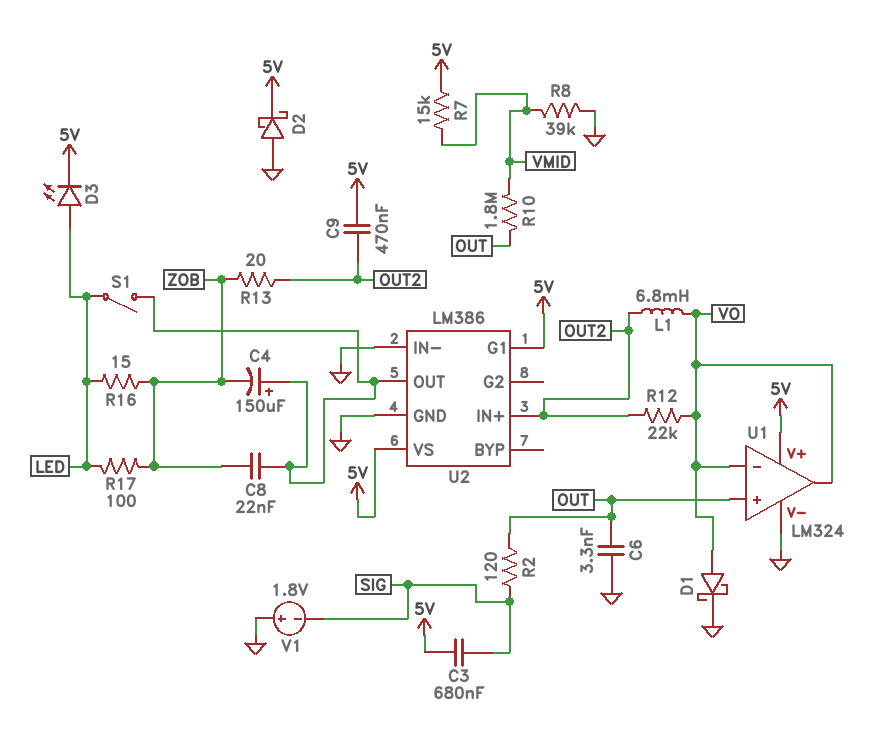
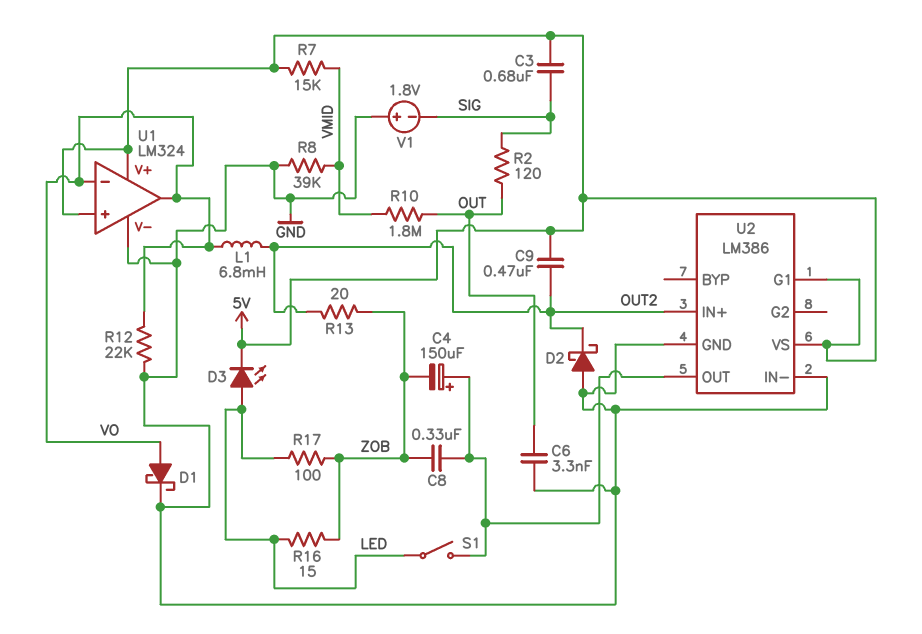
C8: 22nF (U2/OUT, ZOB) -> 330nF (U2/OUT, ZOB)
D2: schottky (A GND, K 5V) -> schottky (A GND, K OUT2)
R12: 22k (OUT2, VO) -> 22k (GND, VO)
U1 pin in+: OUT -> 5V

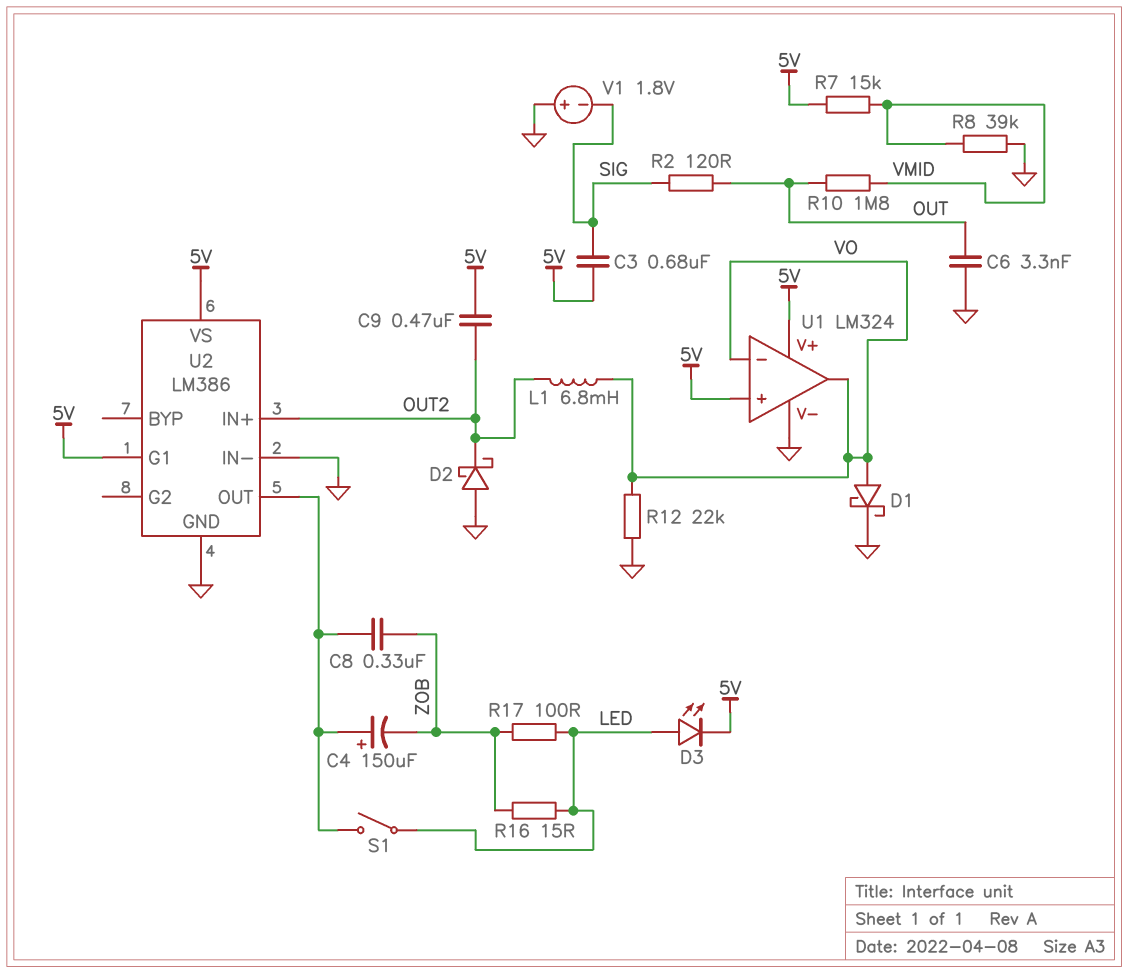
R13: 20 (OUT2, ZOB) -> none

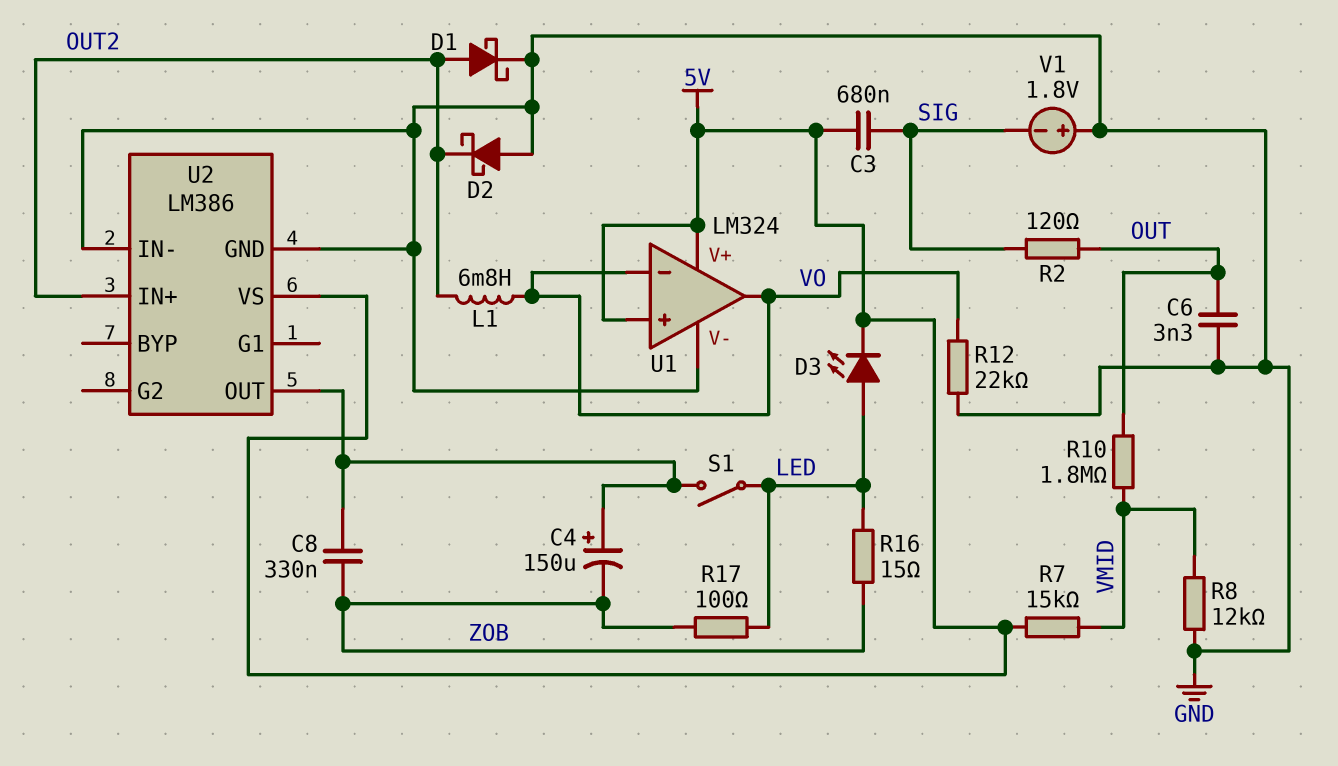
C9: 470nF (5V, OUT2) -> none
D1: schottky (A VO, K GND) -> schottky (A OUT2, K GND)
R8: 39k (GND, VMID) -> 12k (GND, VMID)
U2 pin G1: 5V -> none

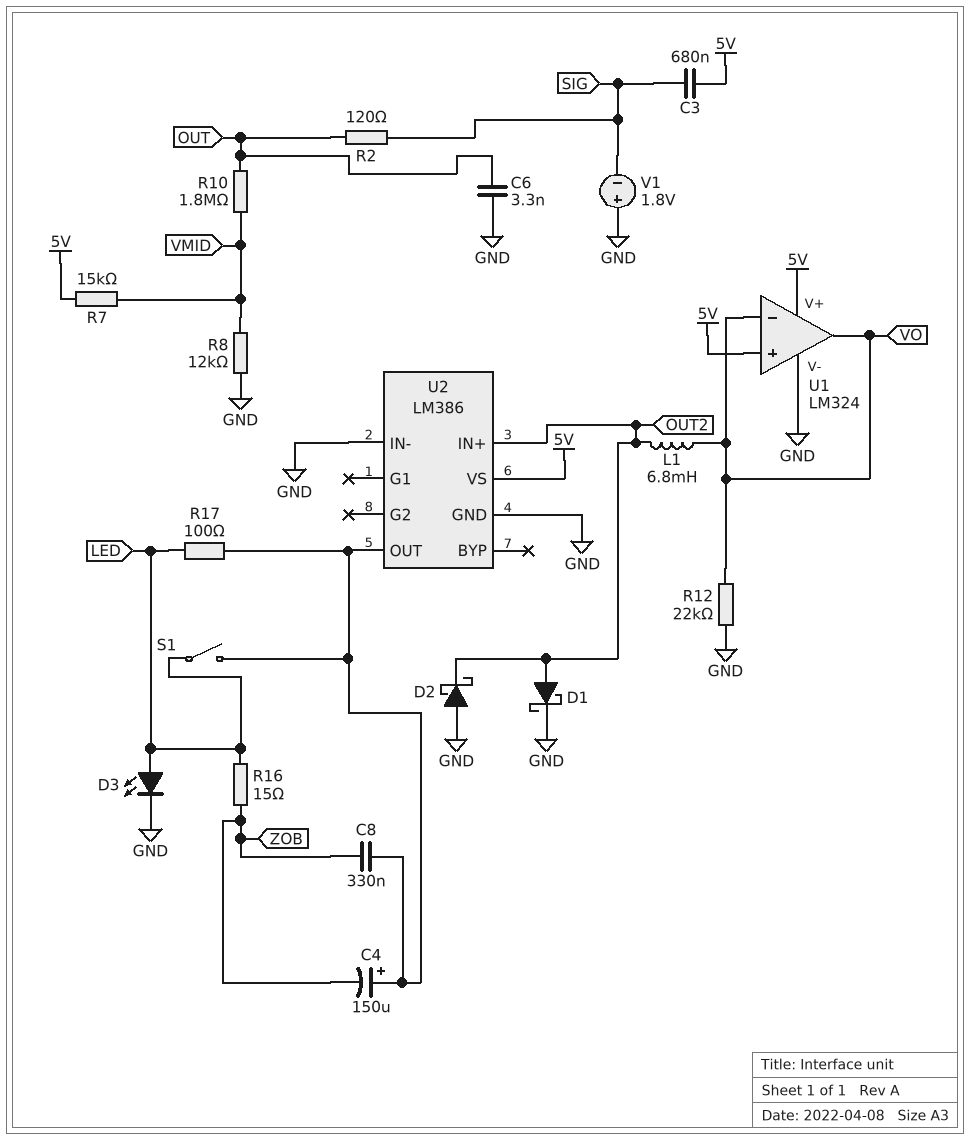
D3: LED (A LED, K 5V) -> LED (A LED, K GND)
R17: 100 (LED, ZOB) -> 100 (LED, U2/OUT)

